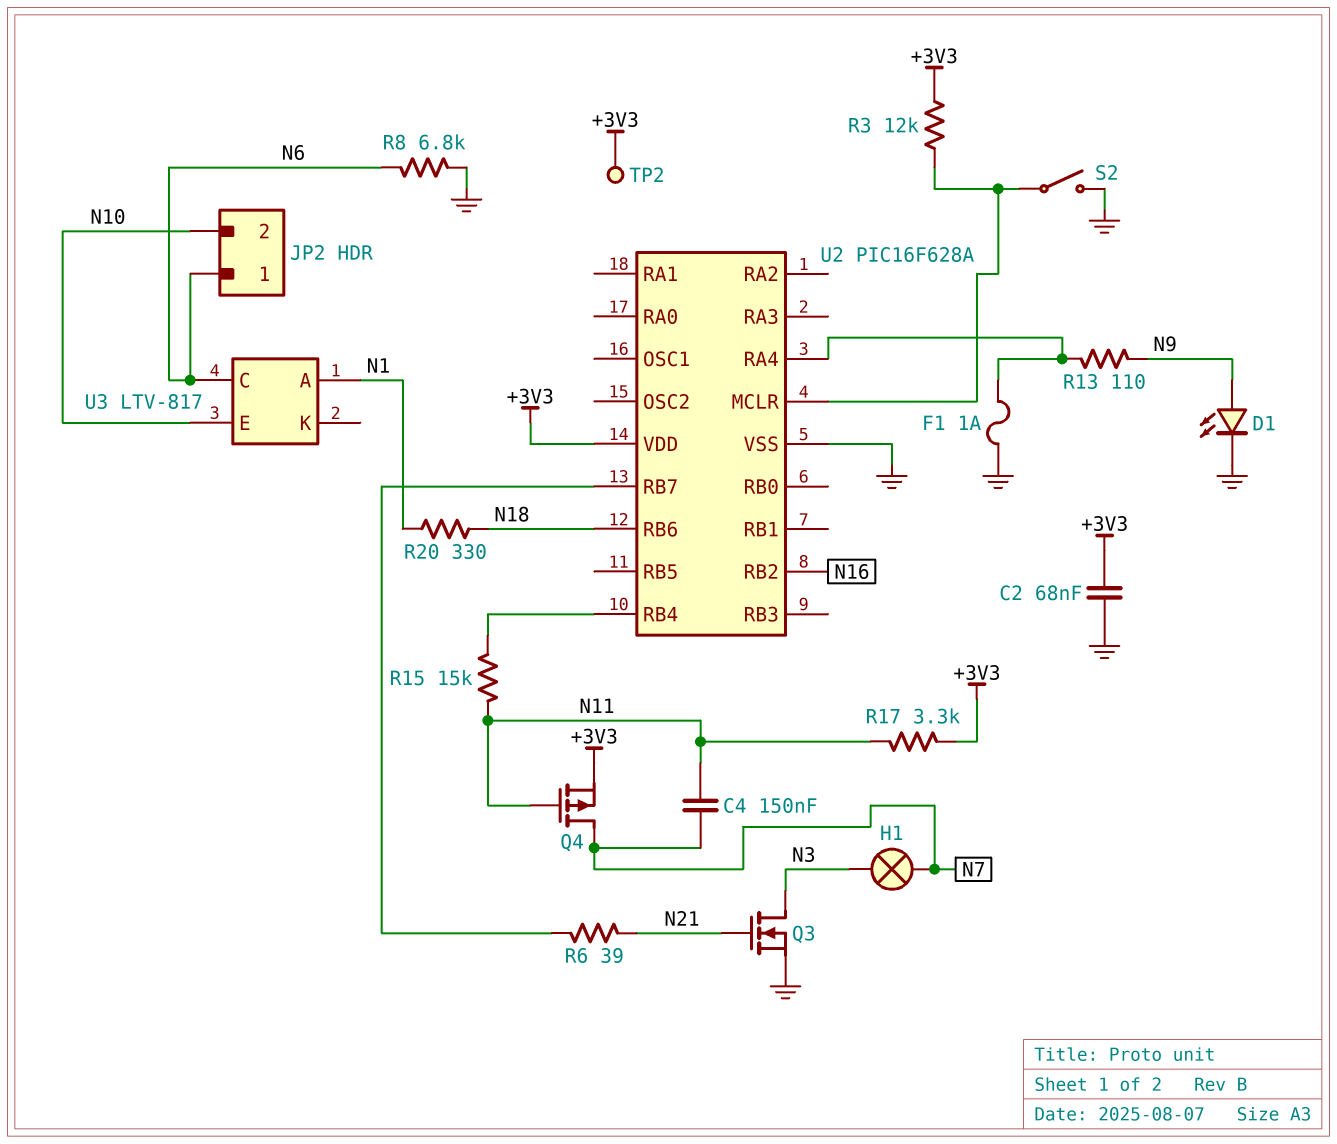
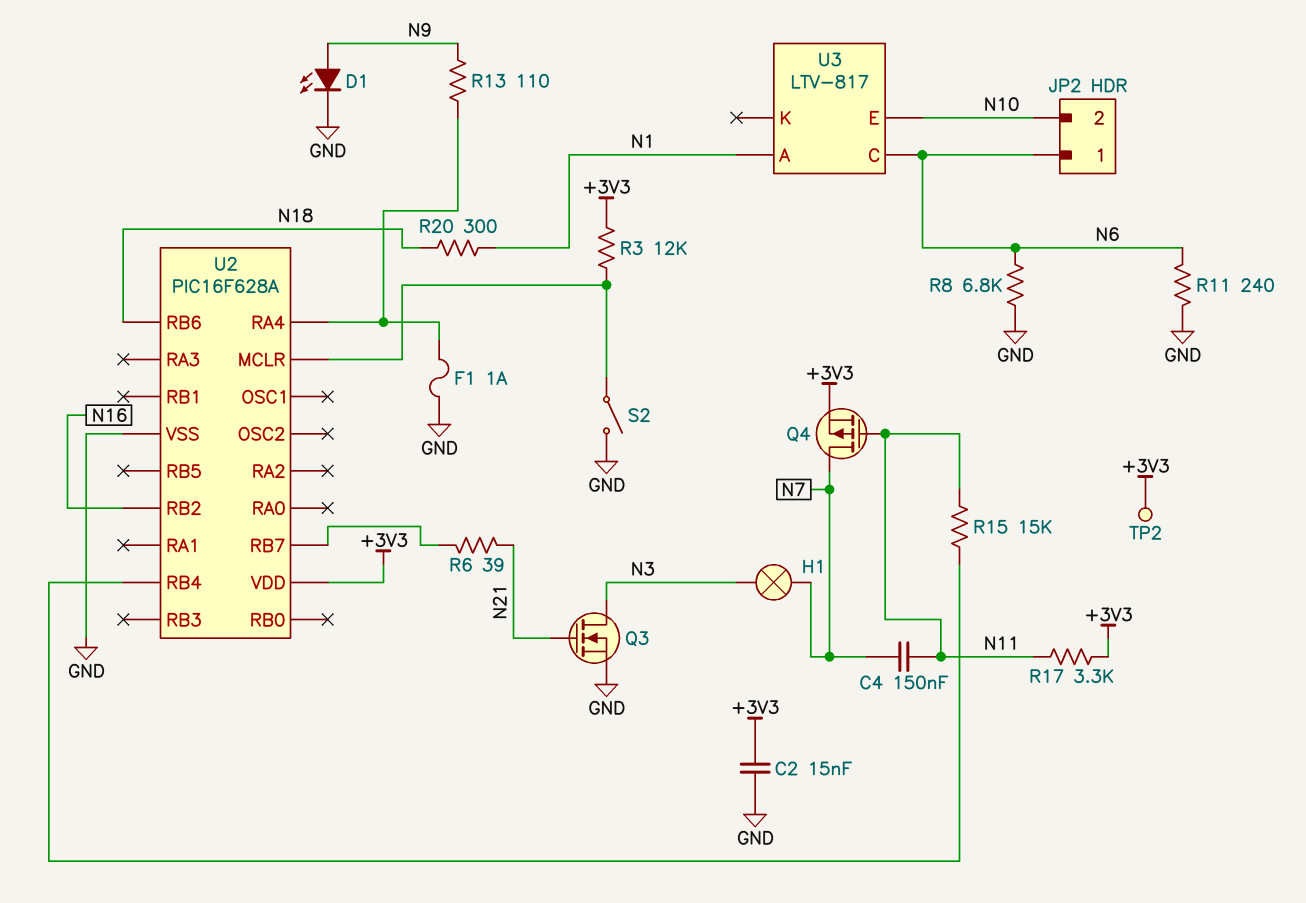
C2: 68nF (+3V3, GND) -> 15nF (+3V3, GND)
R11: none -> 240 (GND, N6)
R20: 330 (N1, N18) -> 300 (N1, N18)

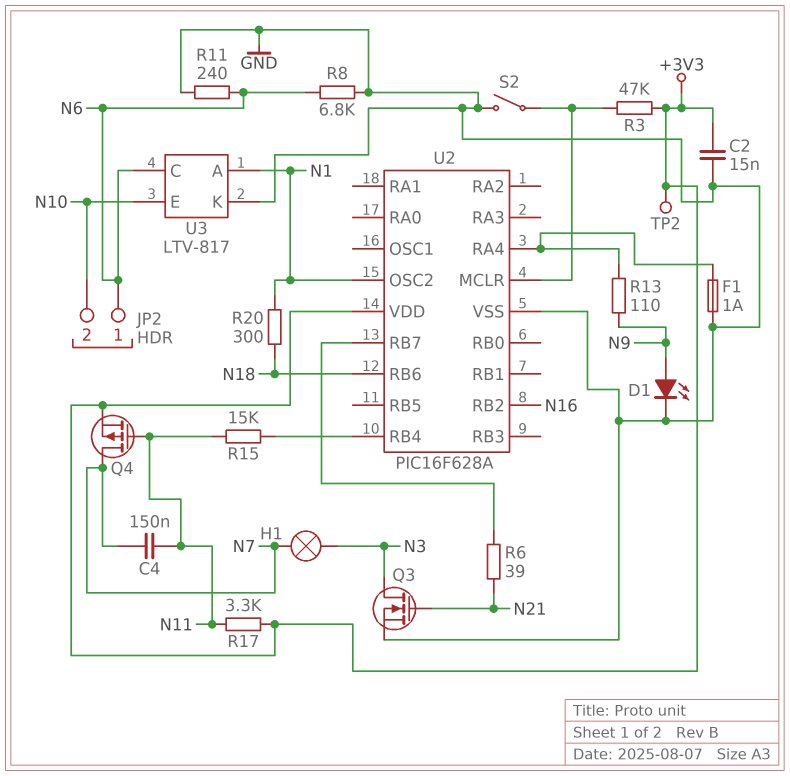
R3: 12k (+3V3, U2/MCLR) -> 47k (+3V3, U2/MCLR)
U2 pin OSC2: none -> N1
U3 pin K: none -> GND

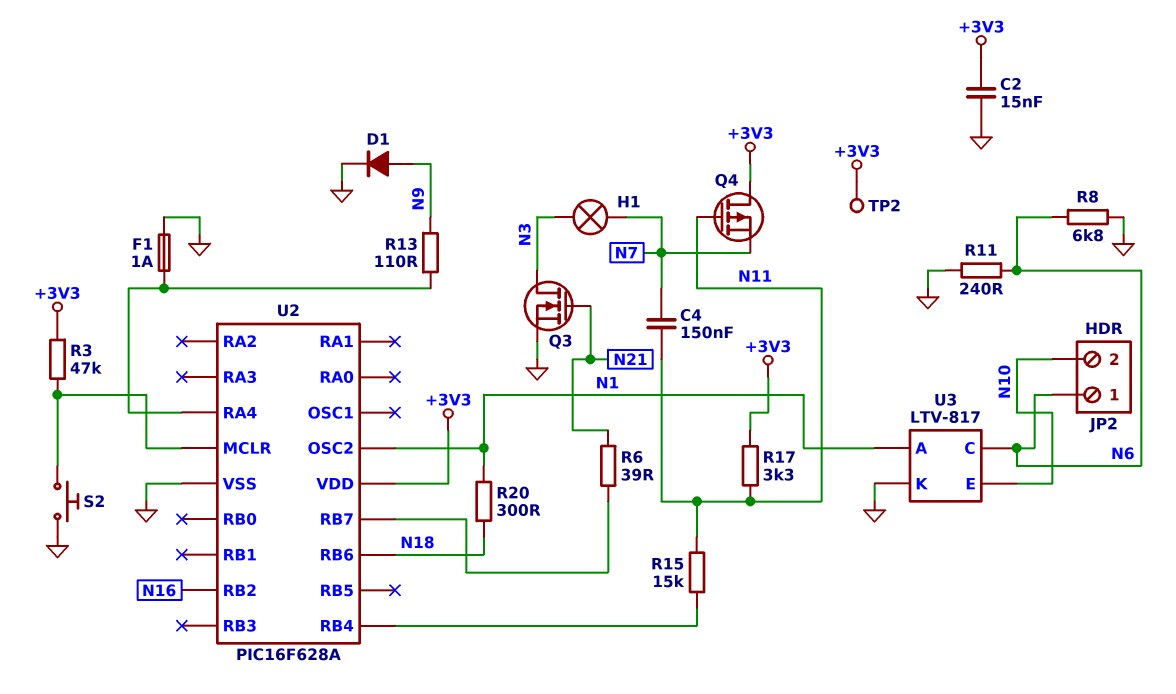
D1: LED (A N9, K GND) -> diode (A N9, K GND)
Q4: PMOS (G N11, D N7, S +3V3) -> PMOS (G N11, D +3V3, S N7)
S2: switch (GND, U2/MCLR) -> button (GND, U2/MCLR)

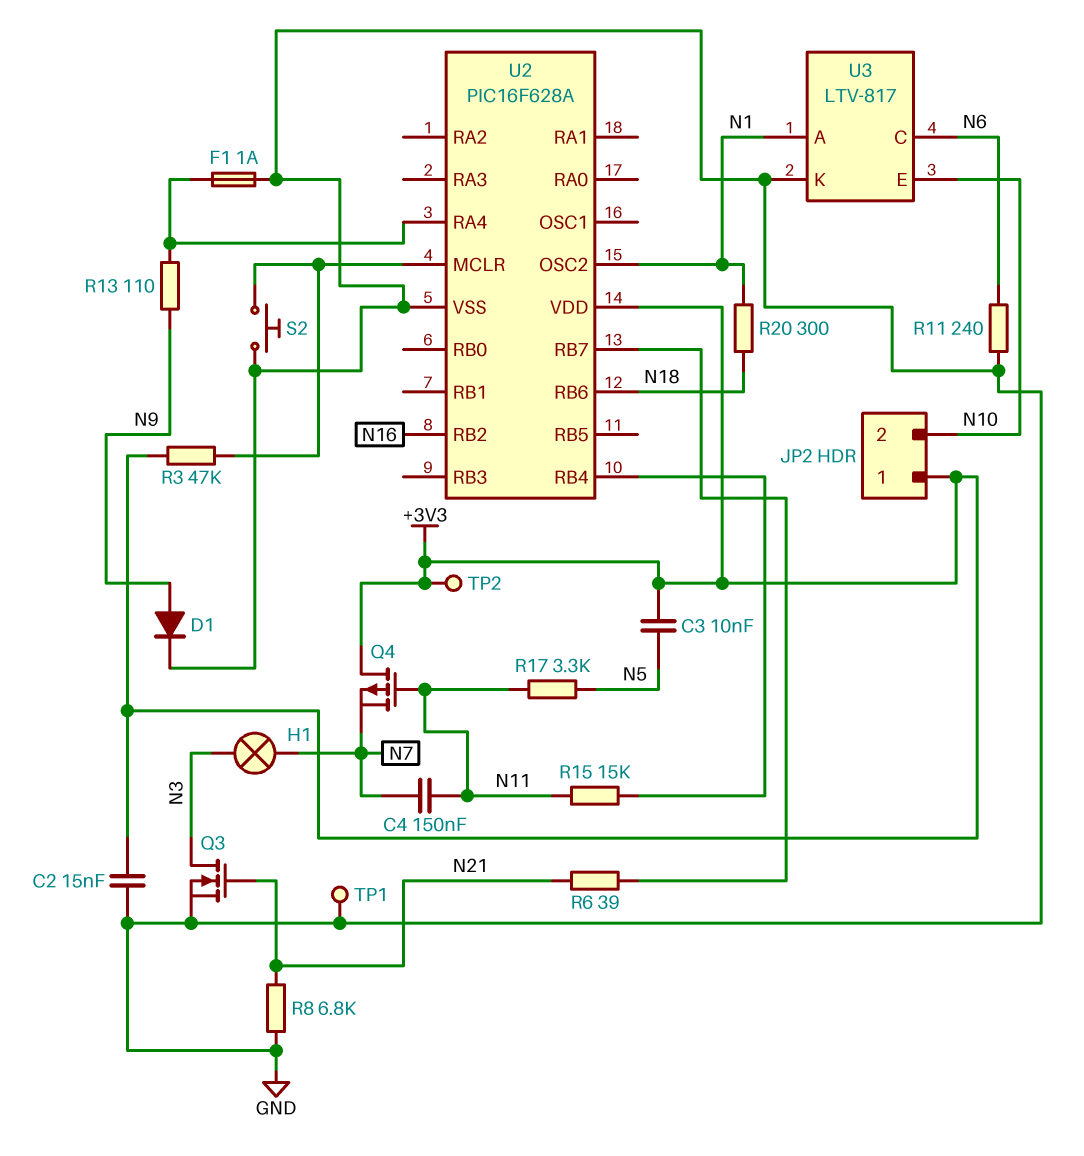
C3: none -> 10nF (+3V3, N5)
JP2 pin 1: N6 -> +3V3
R8: 6.8k (GND, N6) -> 6.8k (GND, N21)
R17: 3.3k (+3V3, N11) -> 3.3k (N5, N11)
TP1: none -> test point (GND)

